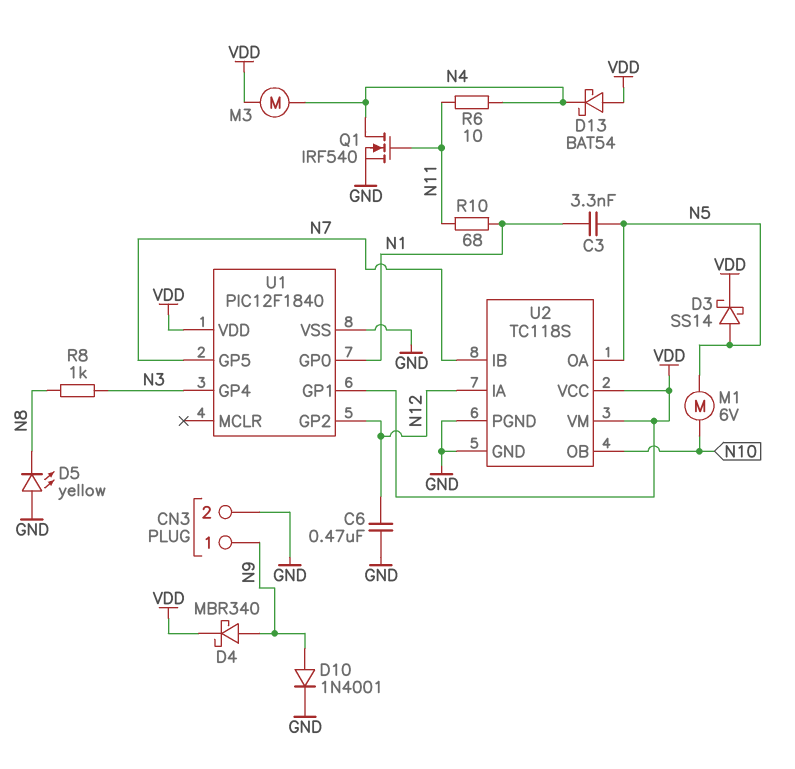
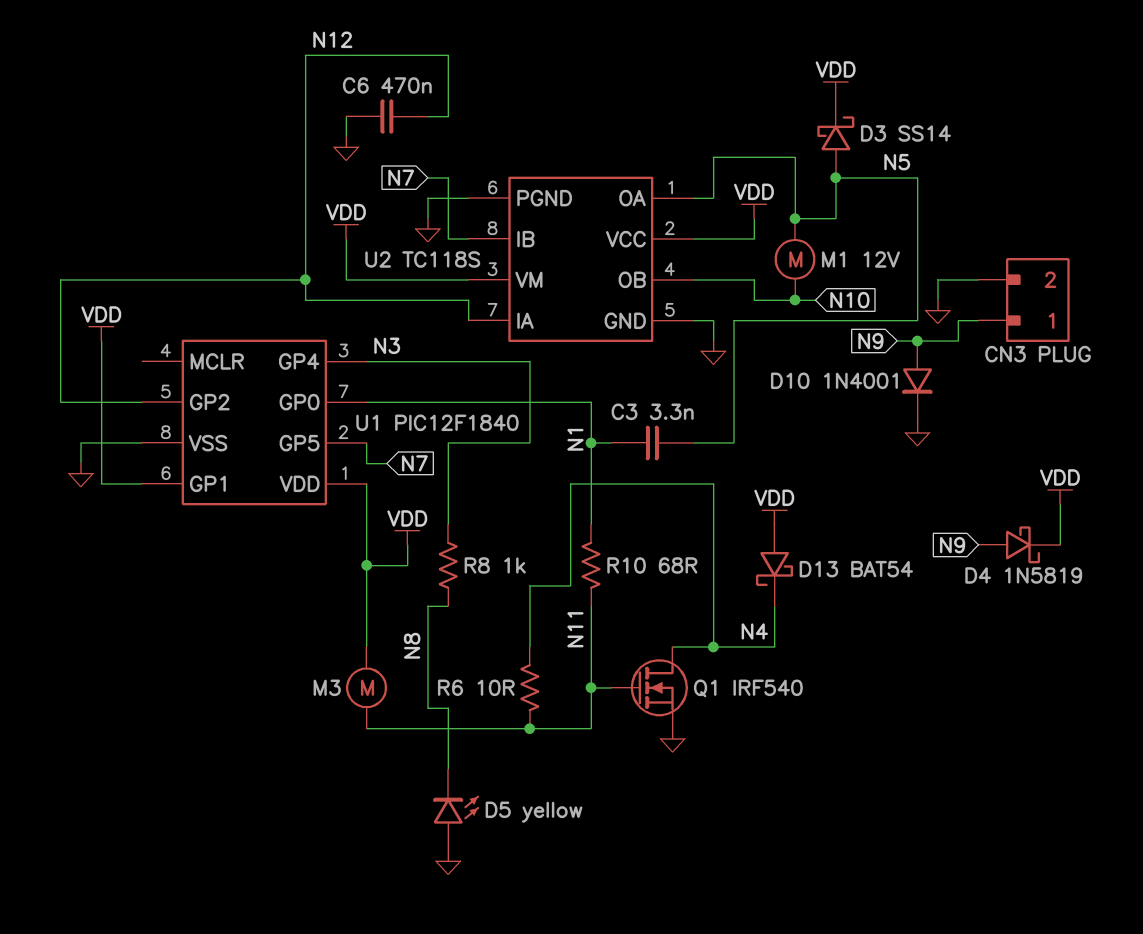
D4: schottky MBR340 (A N9, K VDD) -> schottky 1N5819 (A N9, K VDD)
M1: motor 6V (N5, N10) -> motor 12V (N5, N10)
M3: motor (N4, VDD) -> motor (N11, VDD)

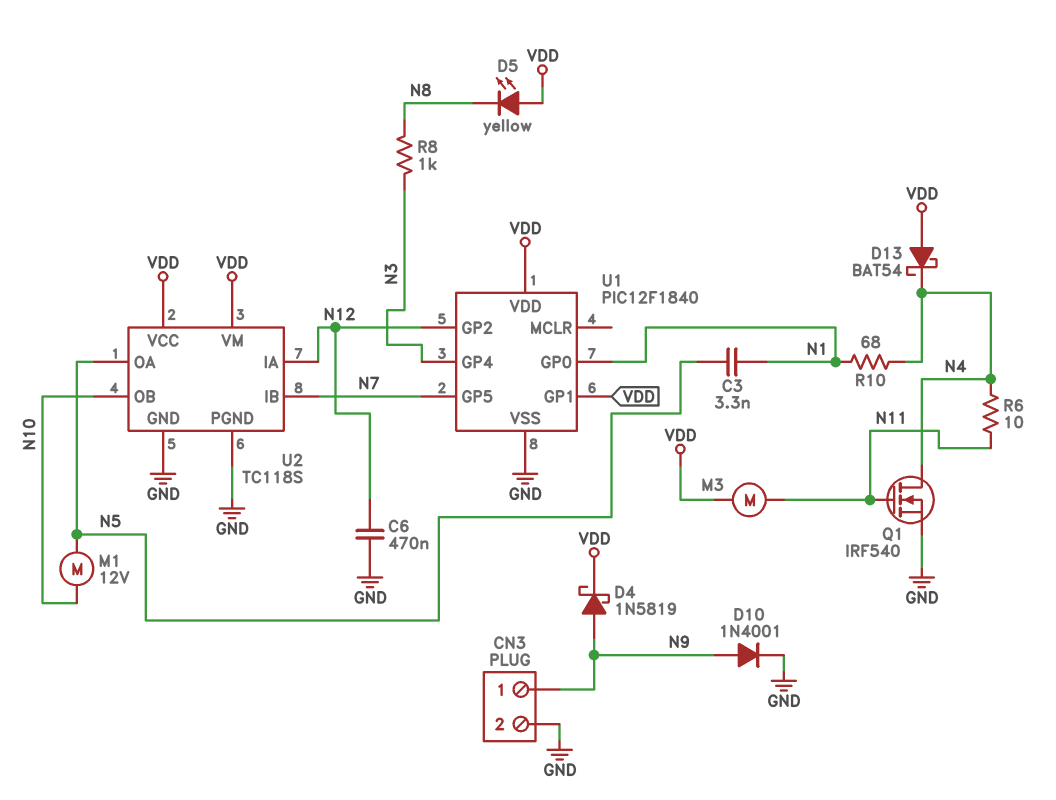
D3: schottky SS14 (A N5, K VDD) -> none
D5: LED yellow (A GND, K N8) -> LED yellow (A VDD, K N8)
R10: 68 (N1, N11) -> 68 (N1, N4)

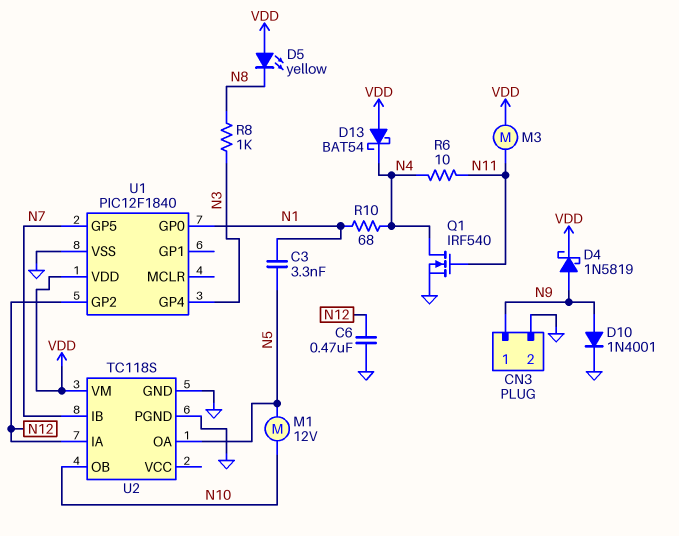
U1 pin GP1: VDD -> none
U2 pin VCC: VDD -> none

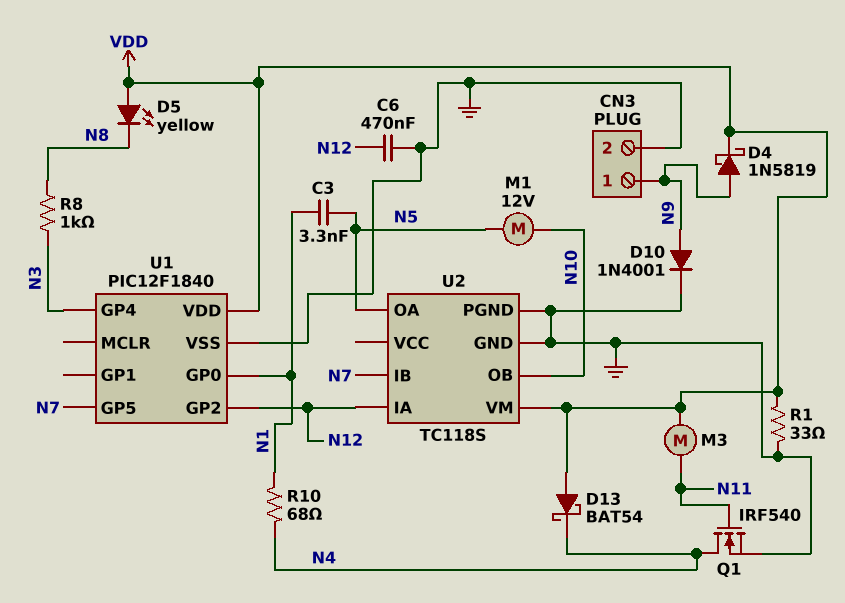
R1: none -> 33 (GND, VDD)
R6: 10 (N4, N11) -> none

